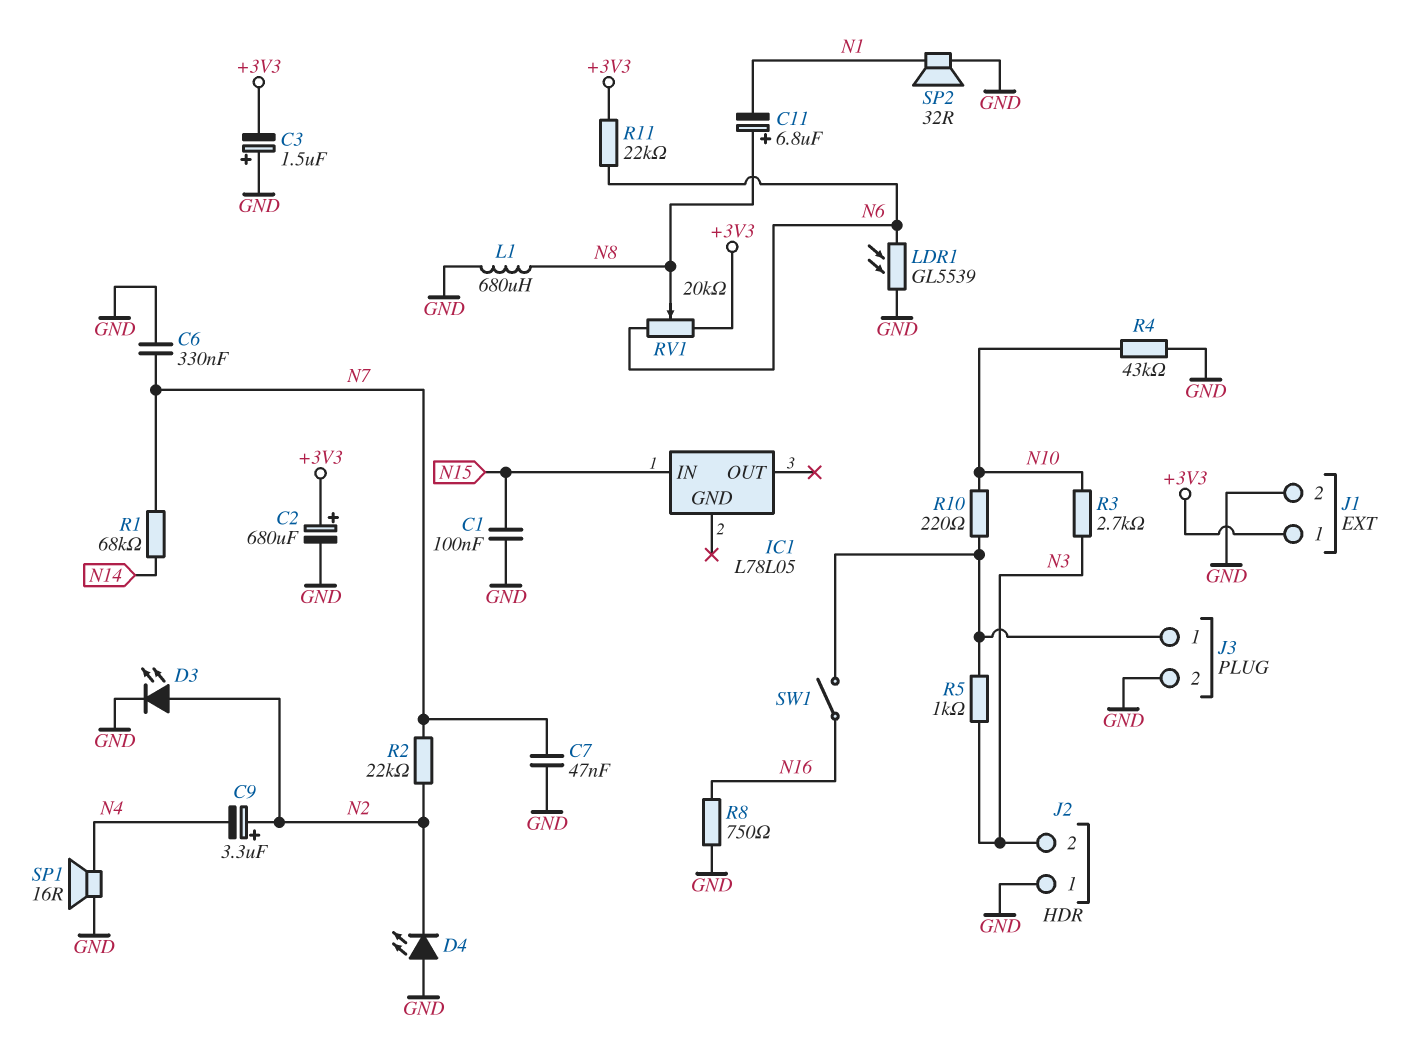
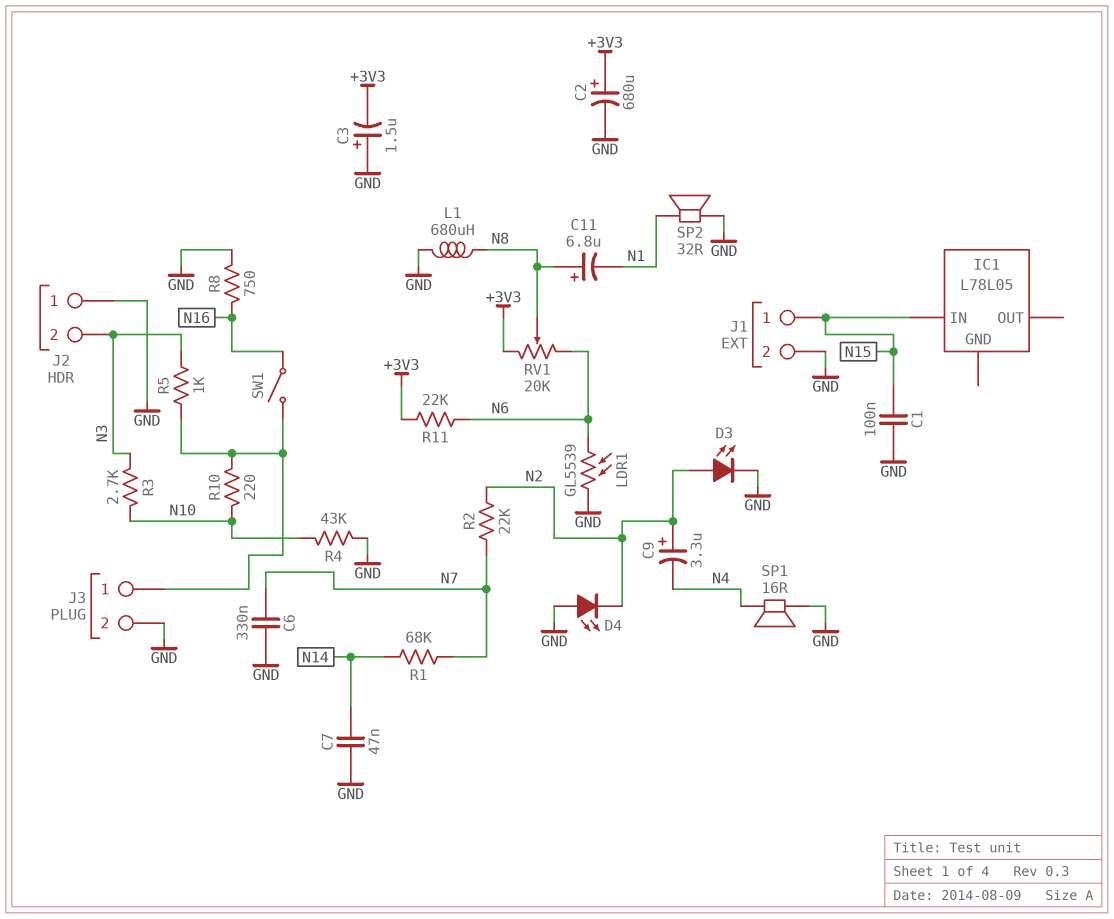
C7: 47nF (GND, N7) -> 47nF (GND, N14)
J1 pin 1: +3V3 -> N15

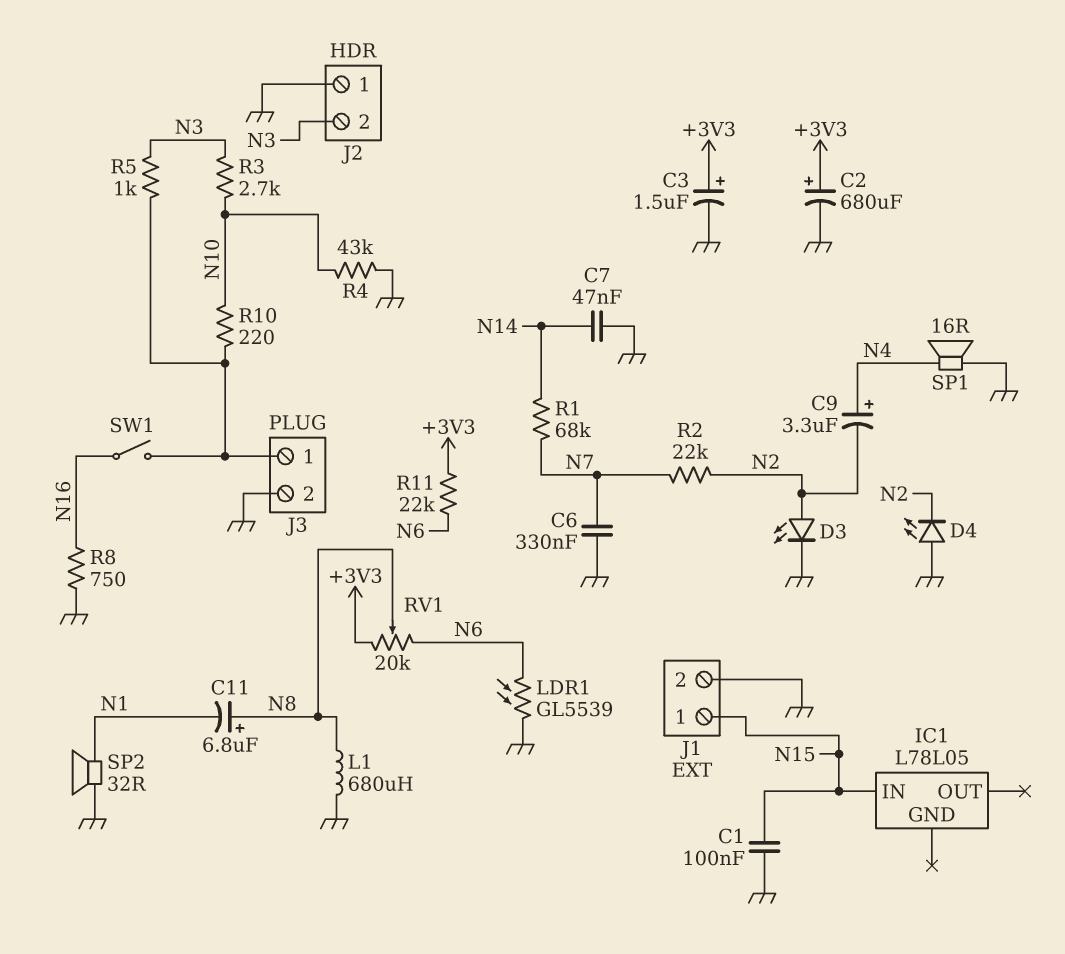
C3: 1.5uF (plus GND, minus +3V3) -> 1.5uF (plus +3V3, minus GND)
C9: 3.3uF (plus N2, minus N4) -> 3.3uF (plus N4, minus N2)

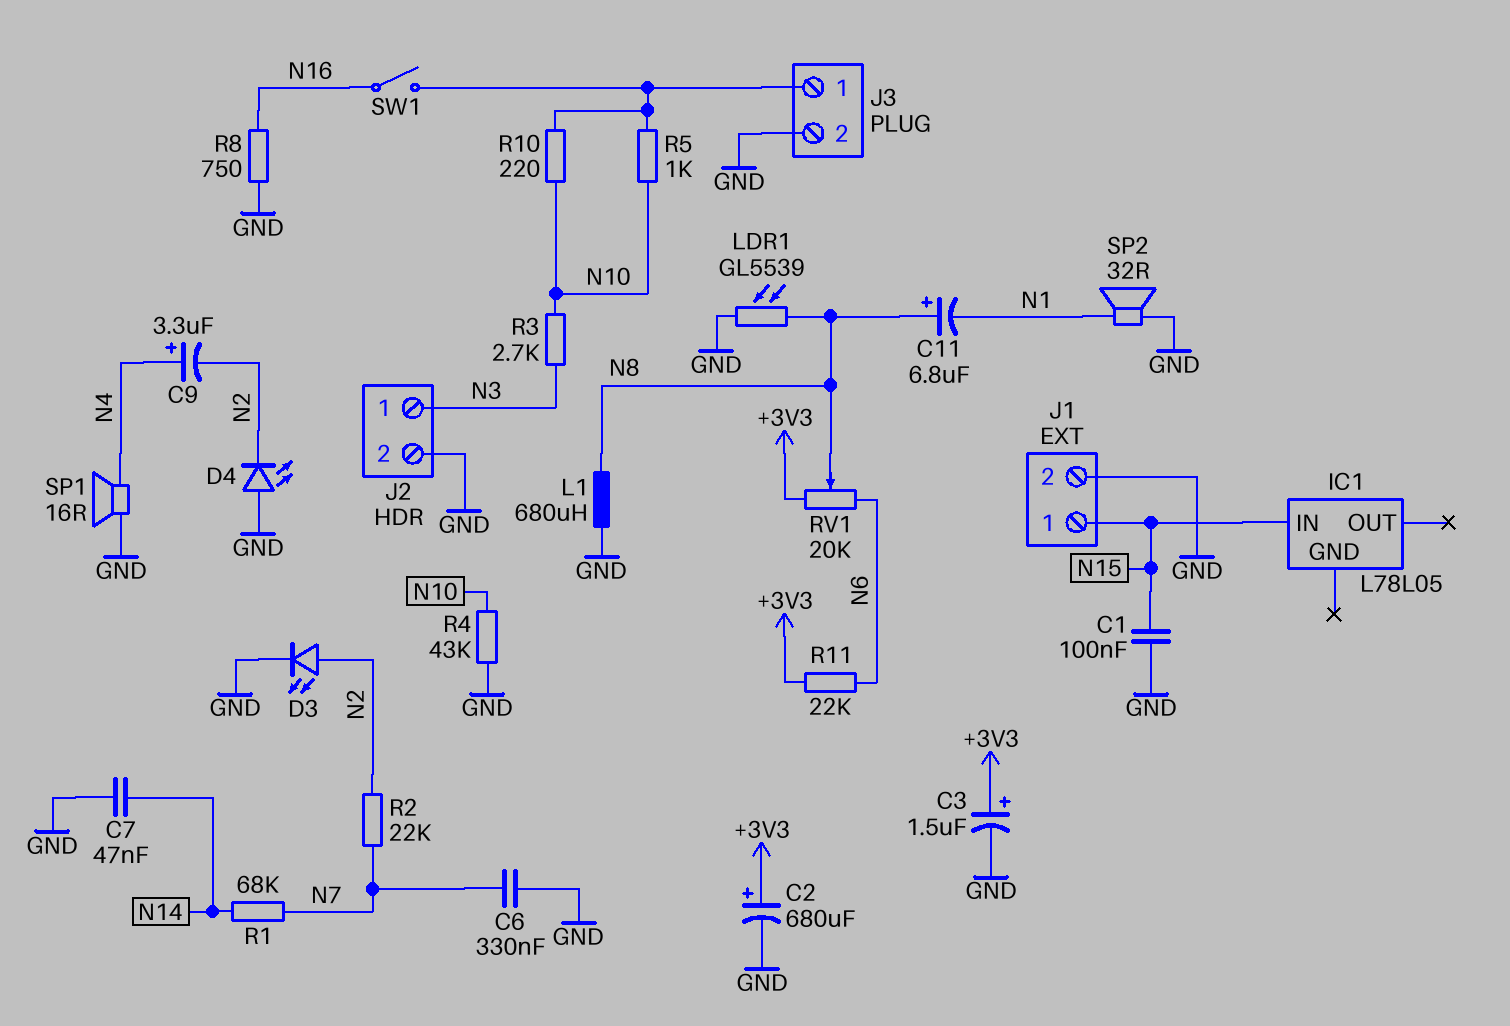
J2 pin 1: GND -> N3
J2 pin 2: N3 -> GND
LDR1: GL5539 (GND, N6) -> GL5539 (GND, N8)
R5: 1k (J3/1, N3) -> 1k (J3/1, N10)

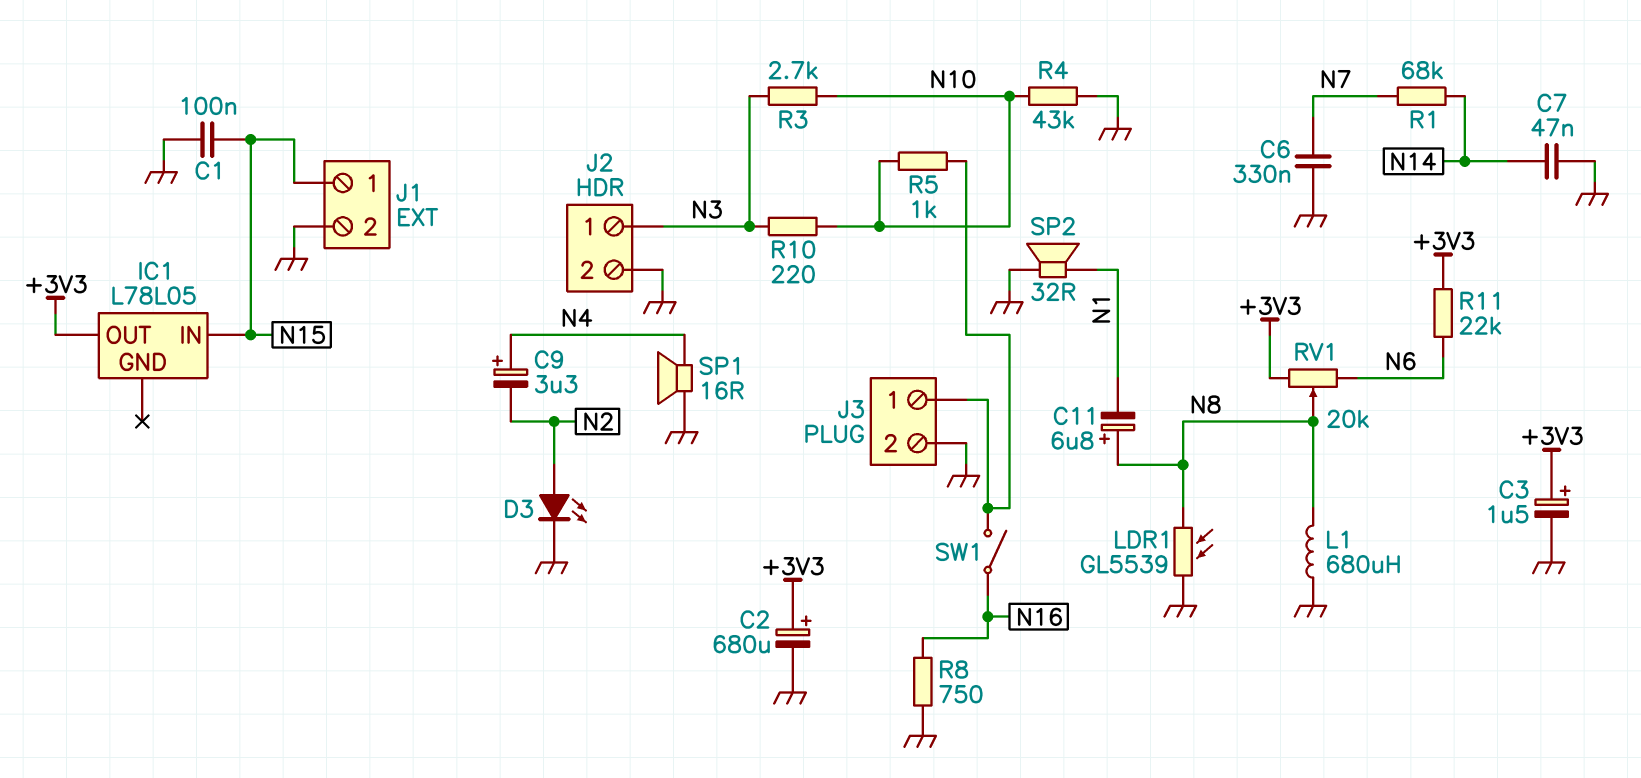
D4: LED (A GND, K N2) -> none
IC1 pin OUT: none -> +3V3
R2: 22k (N2, N7) -> none
R10: 220 (J3/1, N10) -> 220 (N3, N10)

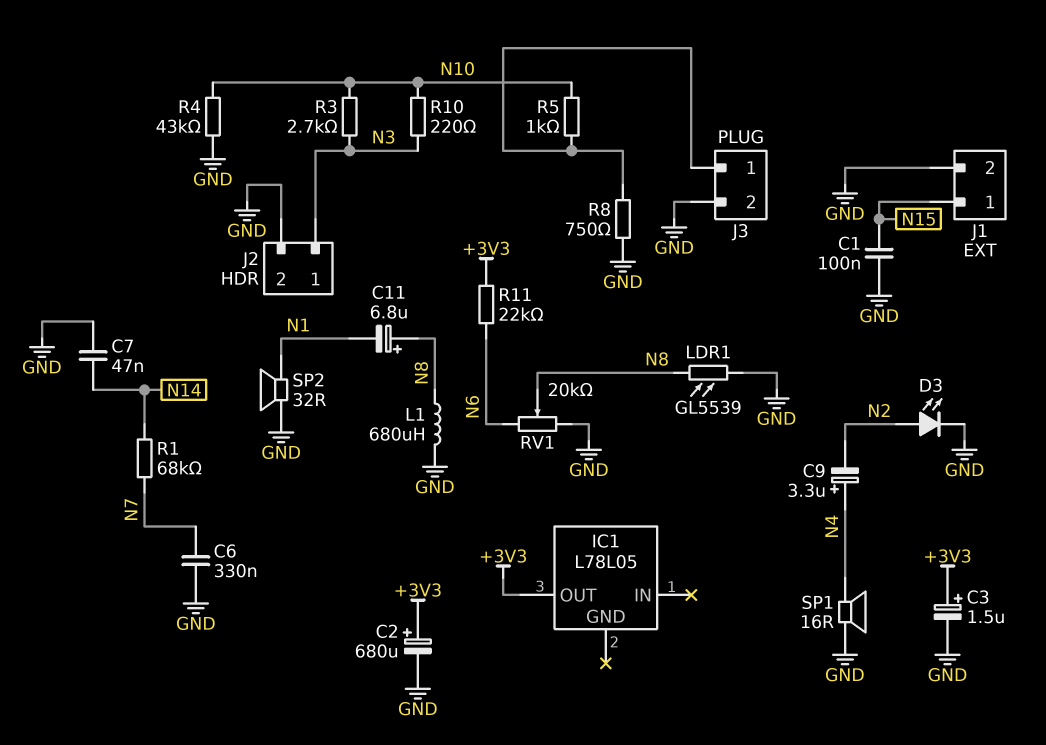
IC1 pin IN: N15 -> none
R8: 750 (GND, N16) -> 750 (GND, J3/1)
RV1: 20k (+3V3, N6, wiper N8) -> 20k (GND, N6, wiper N8)
SW1: switch (J3/1, N16) -> none

